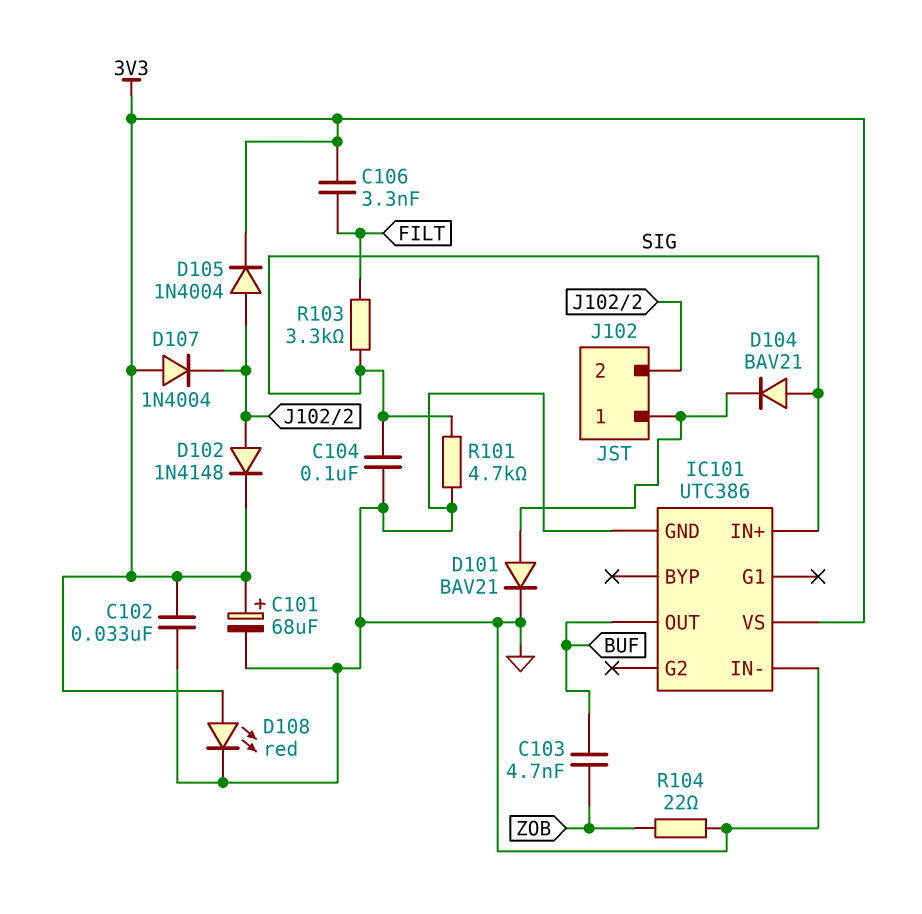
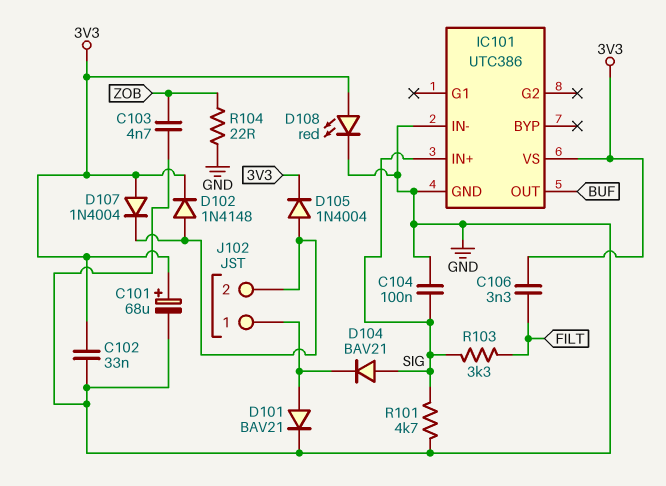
C103: 4.7nF (BUF, ZOB) -> 4.7nF (GND, ZOB)

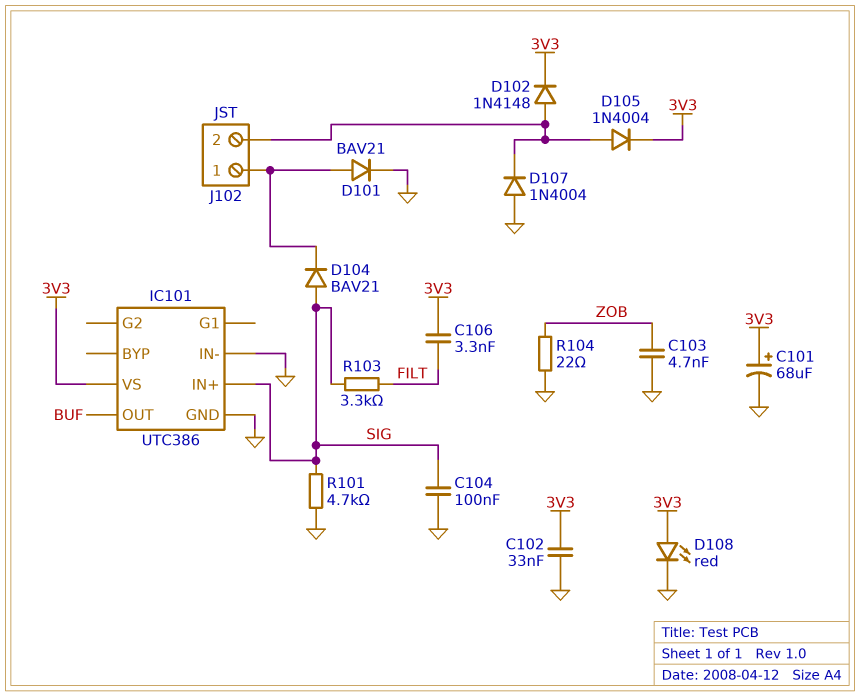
D107: diode 1N4004 (A 3V3, K J102/2) -> diode 1N4004 (A GND, K J102/2)

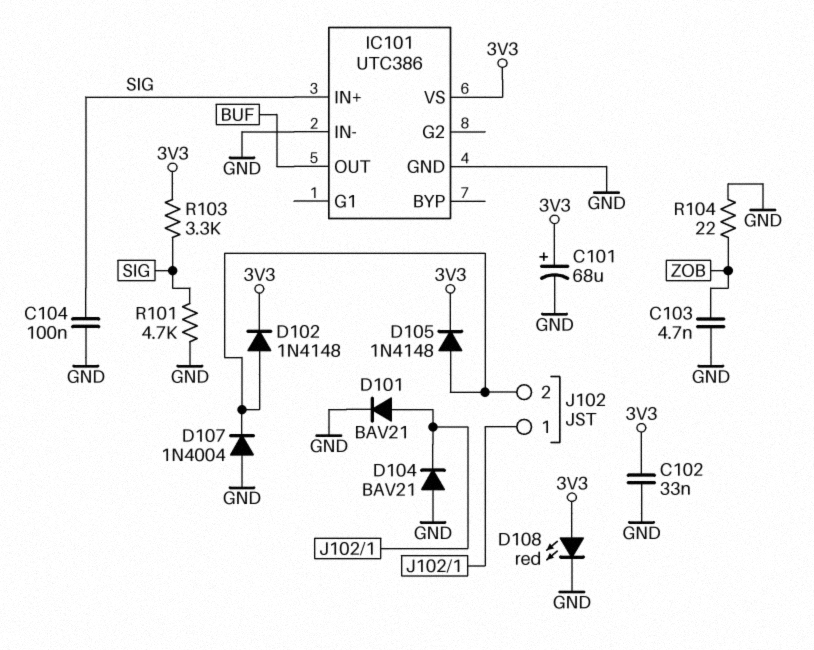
C106: 3.3nF (3V3, FILT) -> none
D104: diode BAV21 (A SIG, K J102/1) -> diode BAV21 (A GND, K J102/1)
D105: diode 1N4004 (A J102/2, K 3V3) -> diode 1N4148 (A J102/2, K 3V3)
R103: 3.3k (FILT, SIG) -> 3.3k (3V3, SIG)

